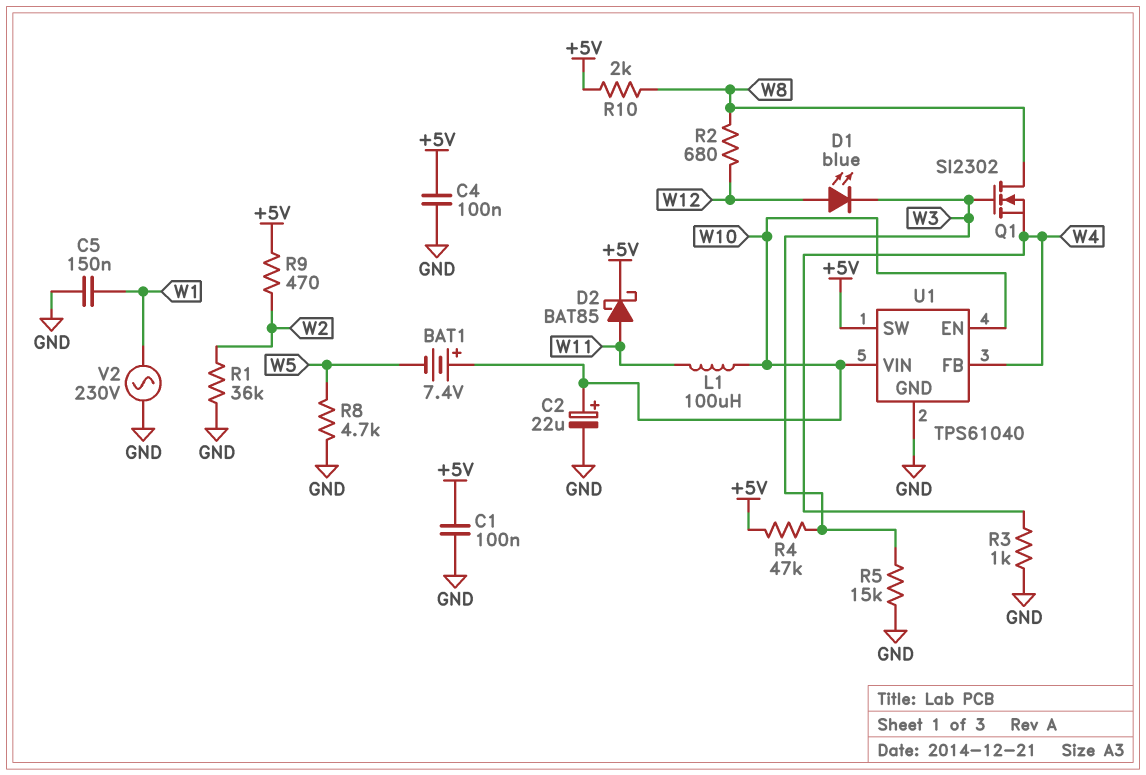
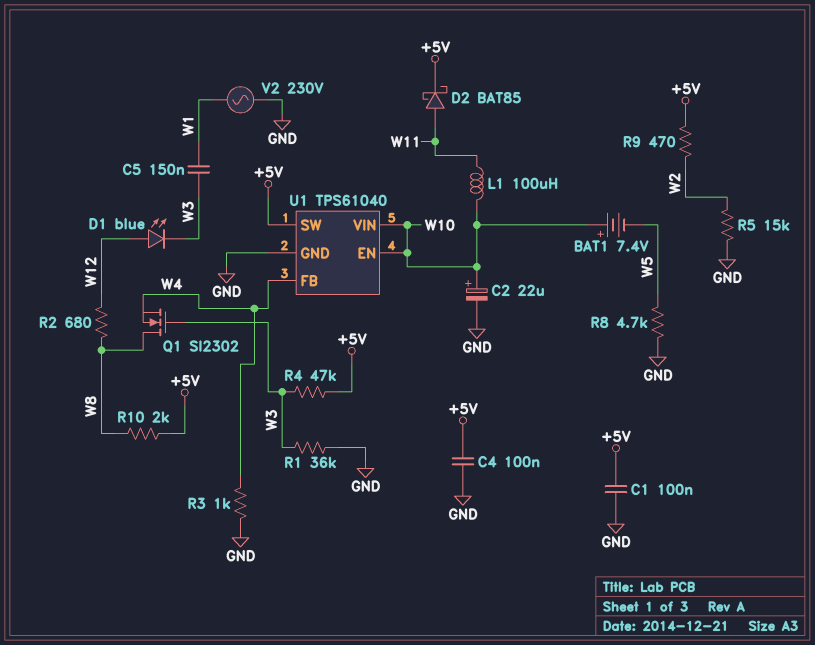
C5: 150nF (GND, W1) -> 150nF (W1, W3)
R1: 36k (GND, W2) -> 36k (GND, W3)
R5: 15k (GND, W3) -> 15k (GND, W2)

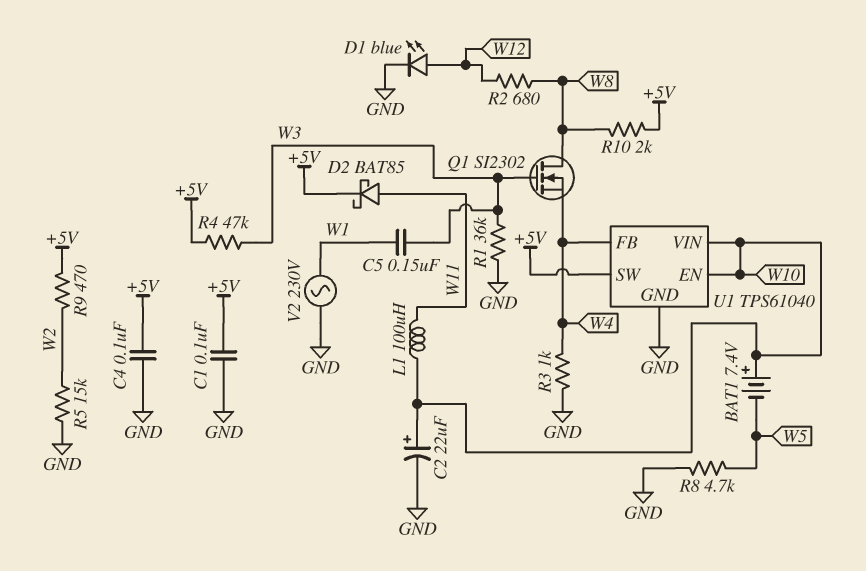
D1: LED blue (A W12, K W3) -> LED blue (A W12, K GND)

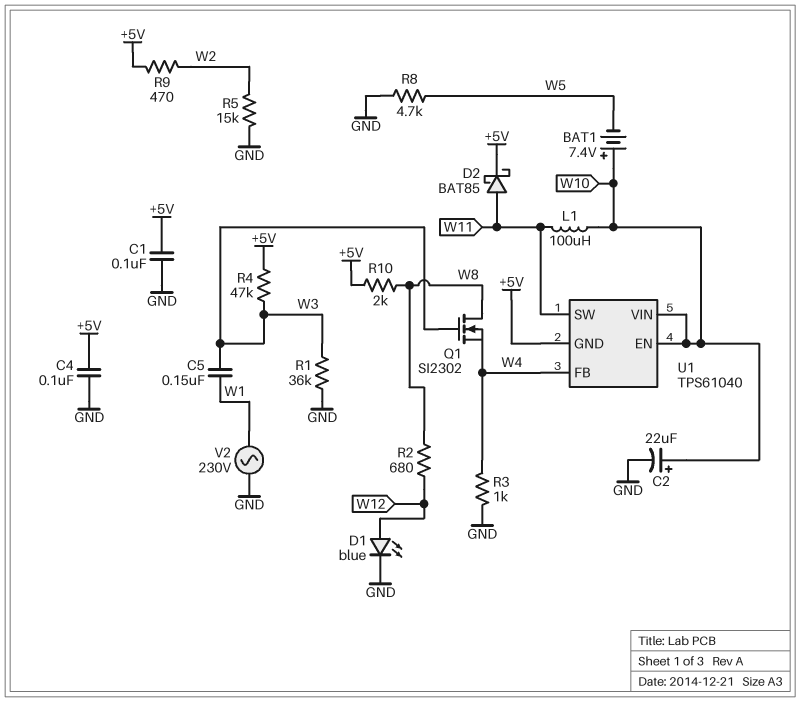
U1 pin GND: GND -> +5V
U1 pin SW: +5V -> W11

